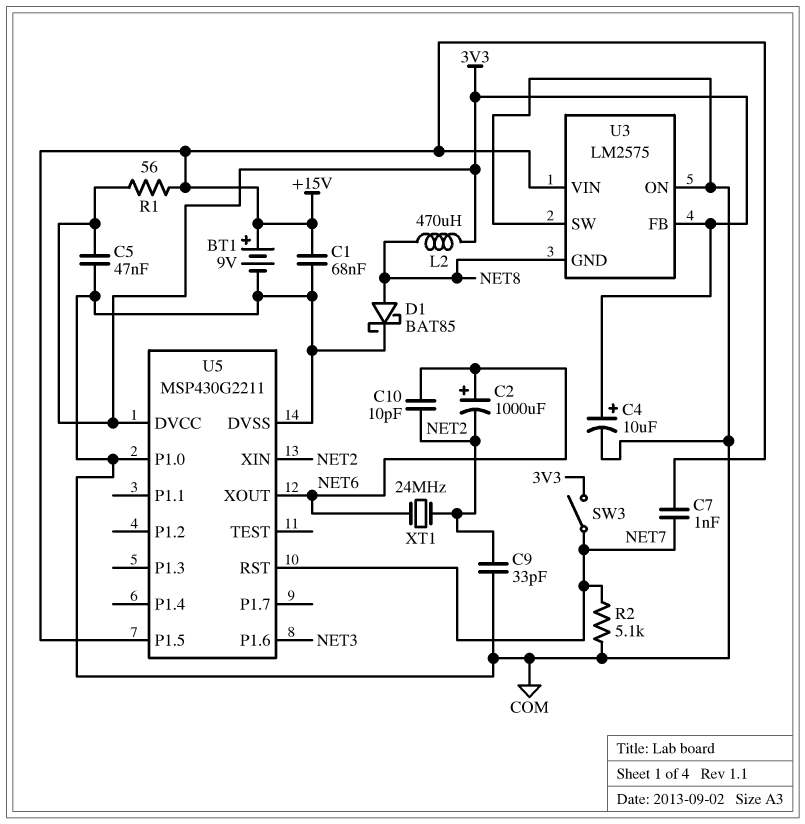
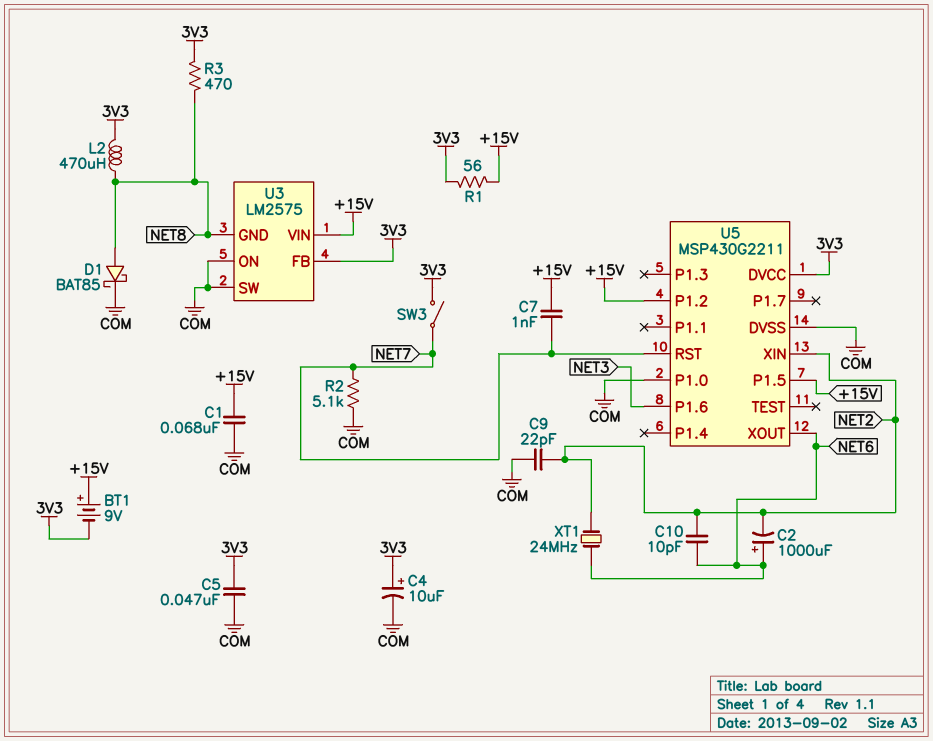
BT1: 9V (plus +15V, minus COM) -> 9V (plus +15V, minus 3V3)
C9: 33pF (COM, NET2) -> 22pF (COM, NET2)
R3: none -> 470 (3V3, NET8)
U5 pin P1.2: none -> +15V

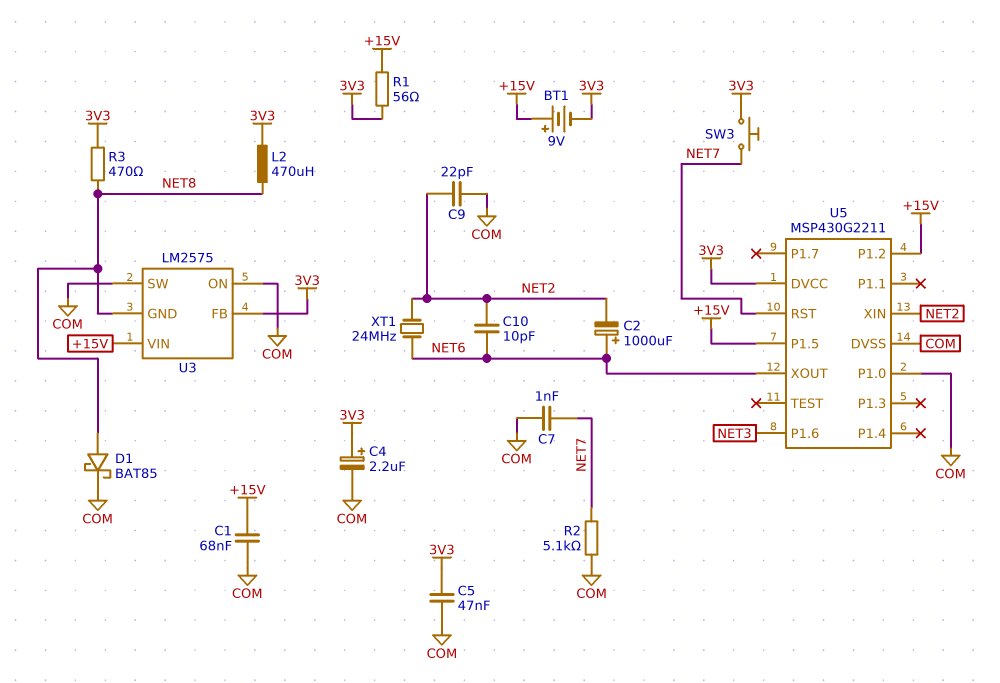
C4: 10uF (plus 3V3, minus COM) -> 2.2uF (plus 3V3, minus COM)
C7: 1nF (+15V, NET7) -> 1nF (COM, NET7)
SW3: switch (3V3, NET7) -> button (3V3, NET7)

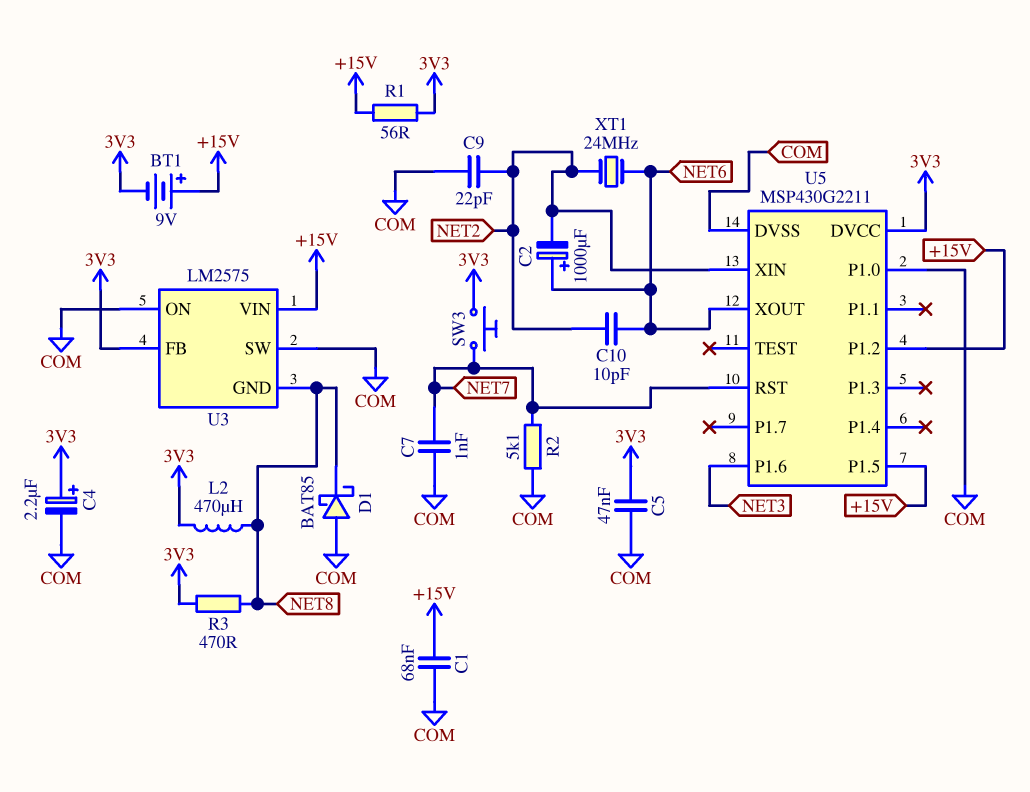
D1: schottky BAT85 (A NET8, K COM) -> schottky BAT85 (A COM, K NET8)

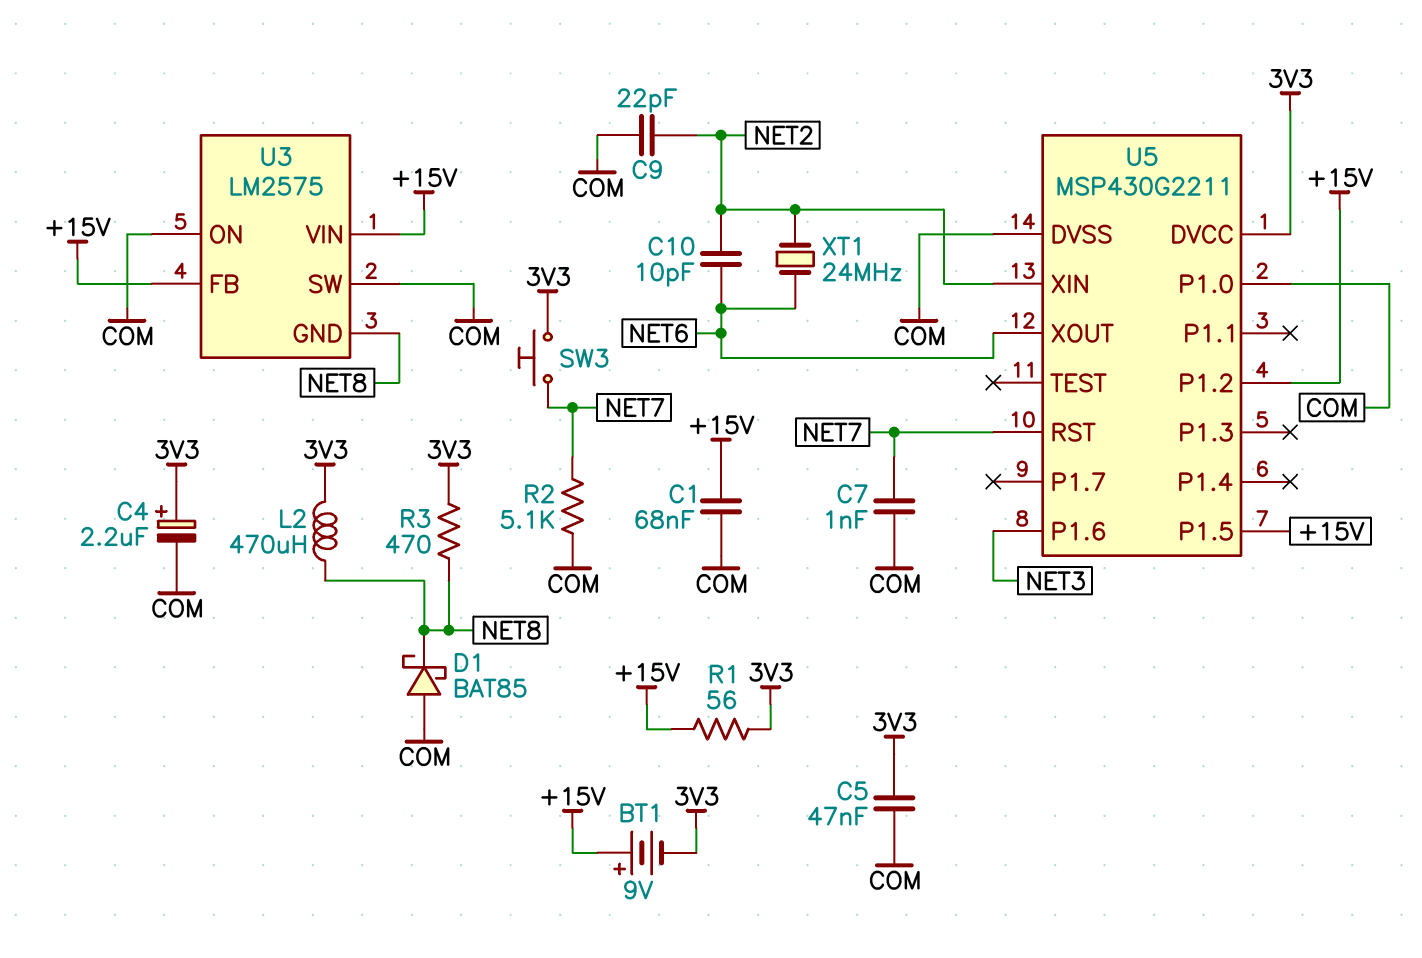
C2: 1000uF (plus NET6, minus NET2) -> none
U3 pin FB: 3V3 -> +15V

